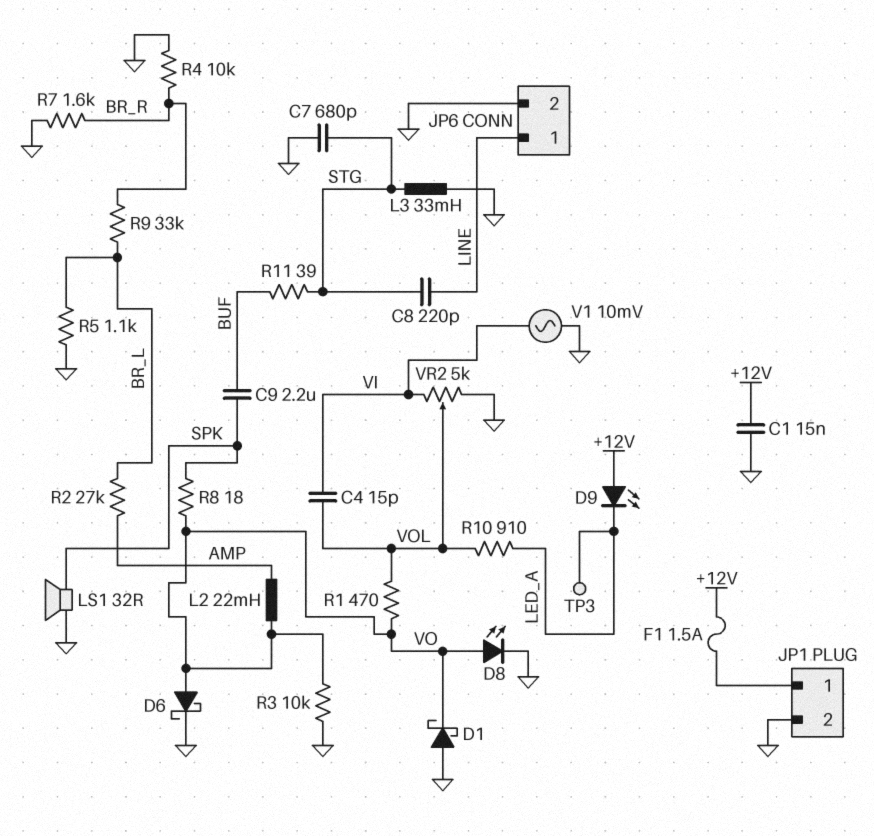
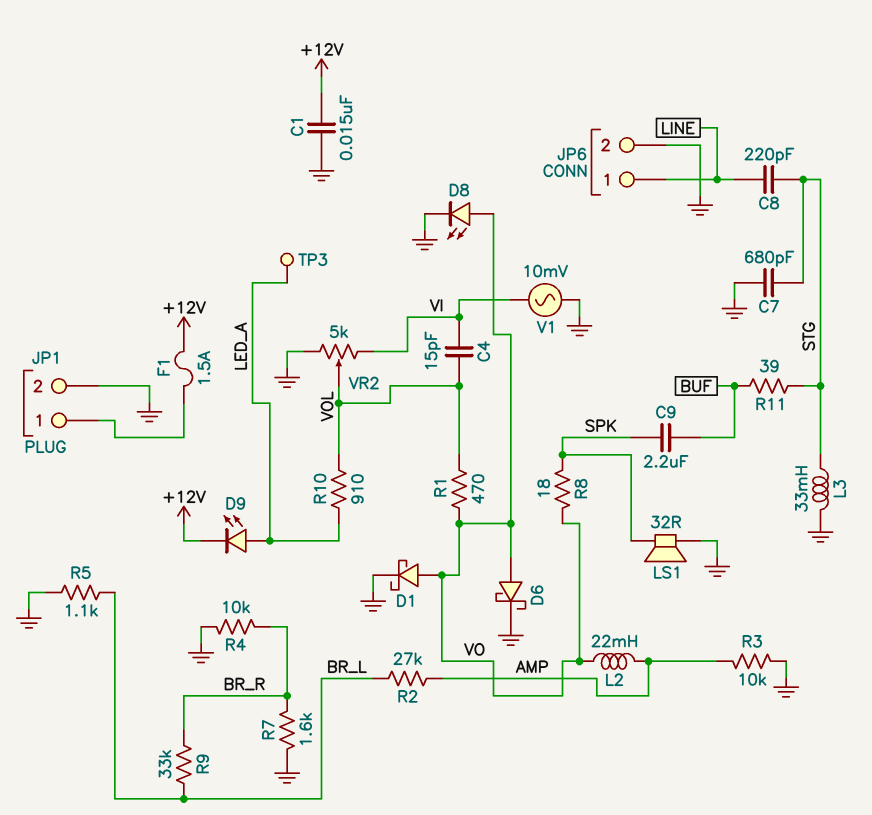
D1: schottky (A GND, K VO) -> schottky (A VO, K GND)
D9: LED (A +12V, K LED_A) -> LED (A LED_A, K +12V)
R3: 10k (GND, VO) -> 10k (AMP, GND)

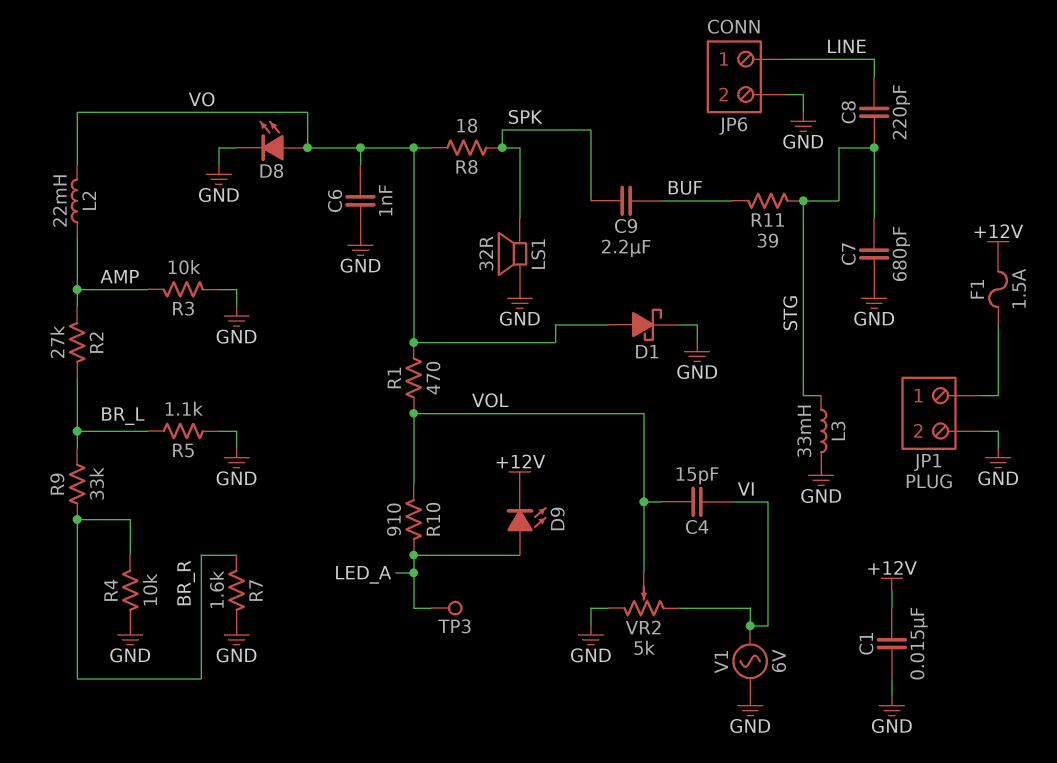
C6: none -> 1nF (GND, VO)
D6: schottky (A VO, K GND) -> none
V1: AC 10mV (GND, VI) -> AC 6V (GND, VI)

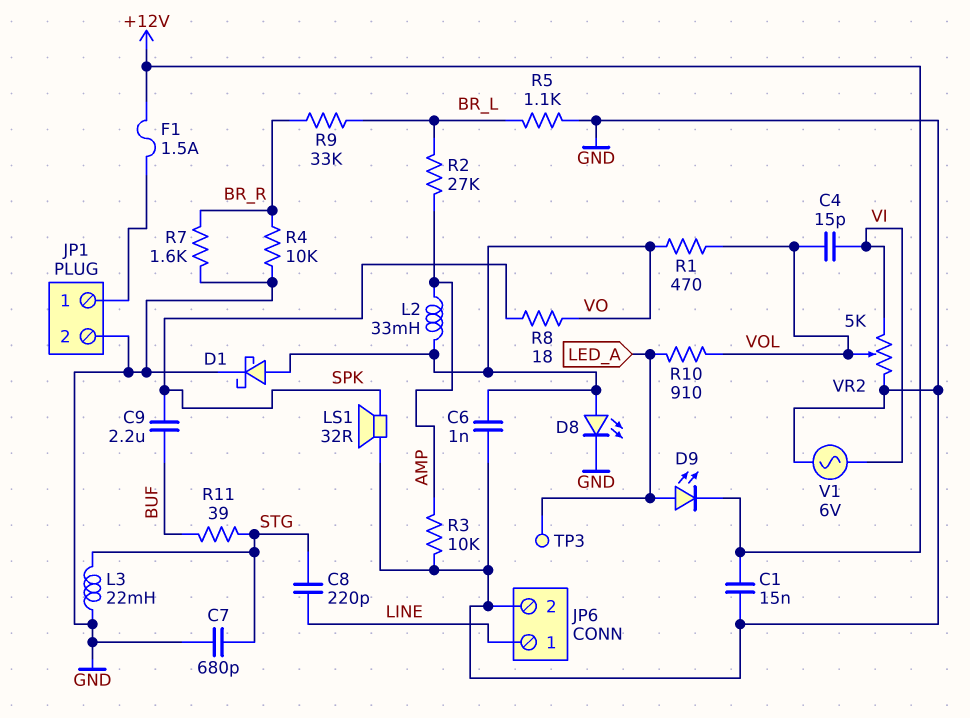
L2: 22mH (AMP, VO) -> 33mH (AMP, VO)
L3: 33mH (GND, STG) -> 22mH (GND, STG)

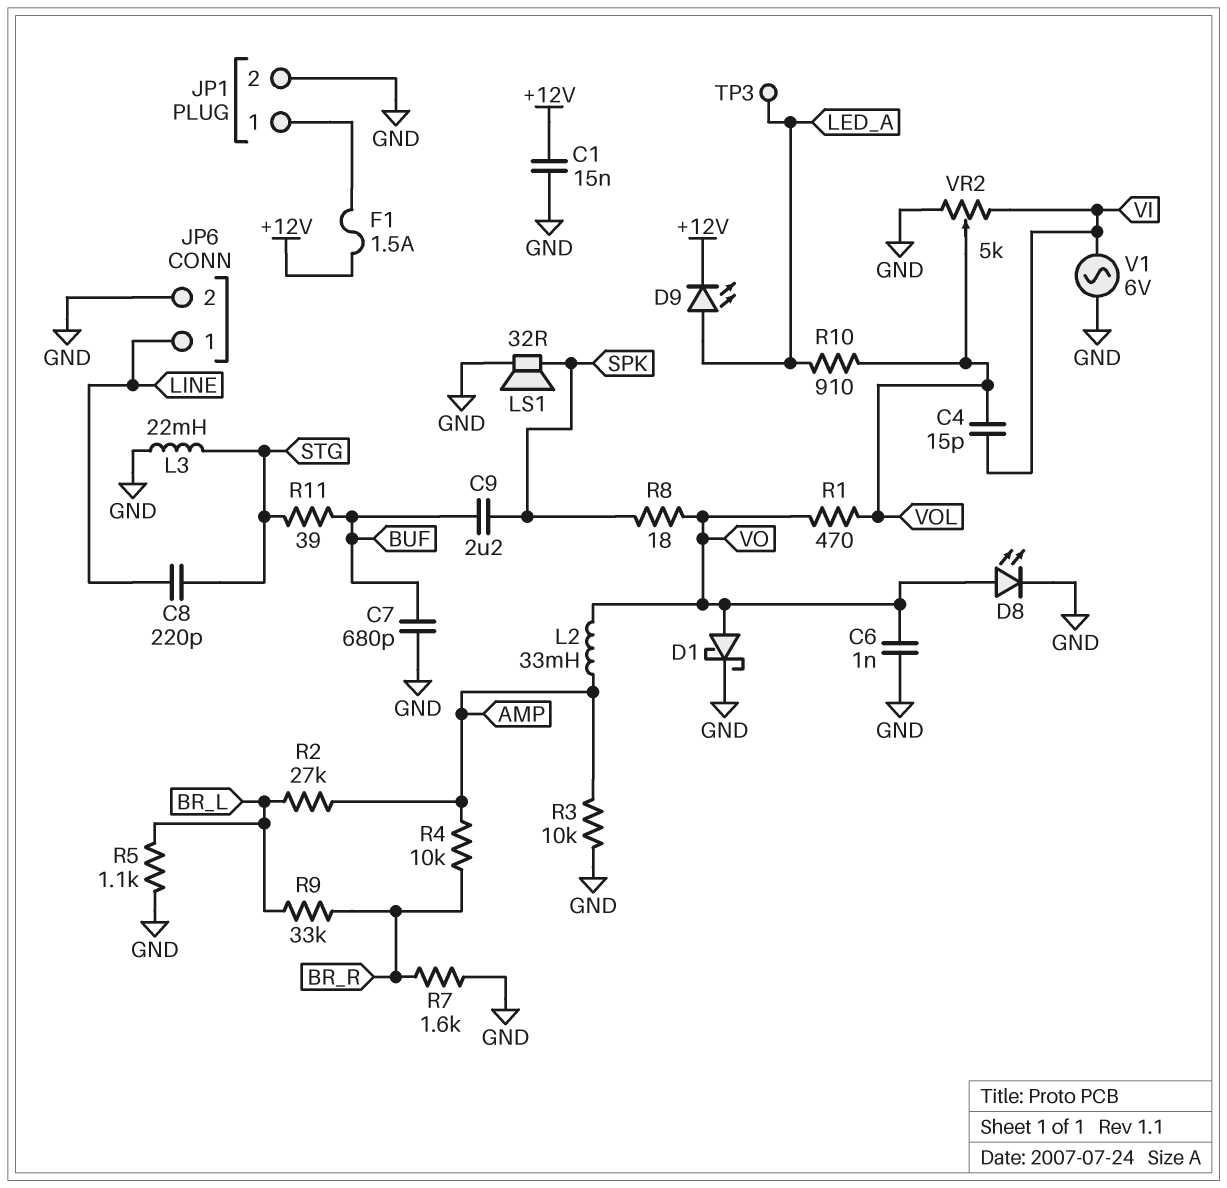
C7: 680pF (GND, STG) -> 680pF (BUF, GND)
R4: 10k (BR_R, GND) -> 10k (AMP, BR_R)

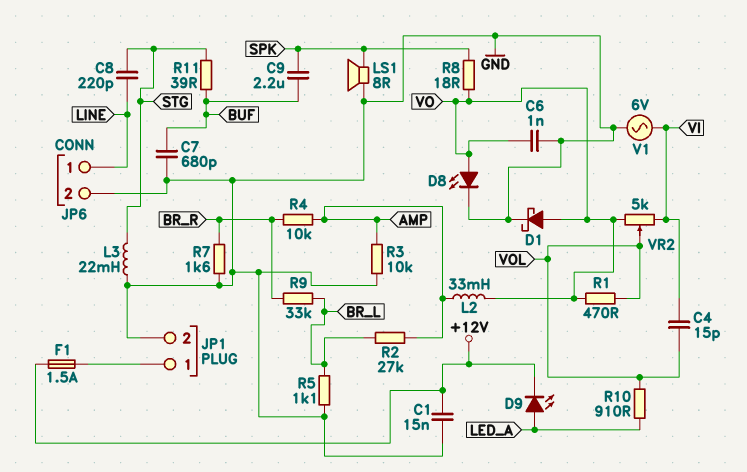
LS1: speaker 32R (GND, SPK) -> speaker 8R (GND, SPK)
TP3: test point (LED_A) -> none
VR2: 5k (GND, VI, wiper VOL) -> 5k (VI, VO, wiper VOL)

